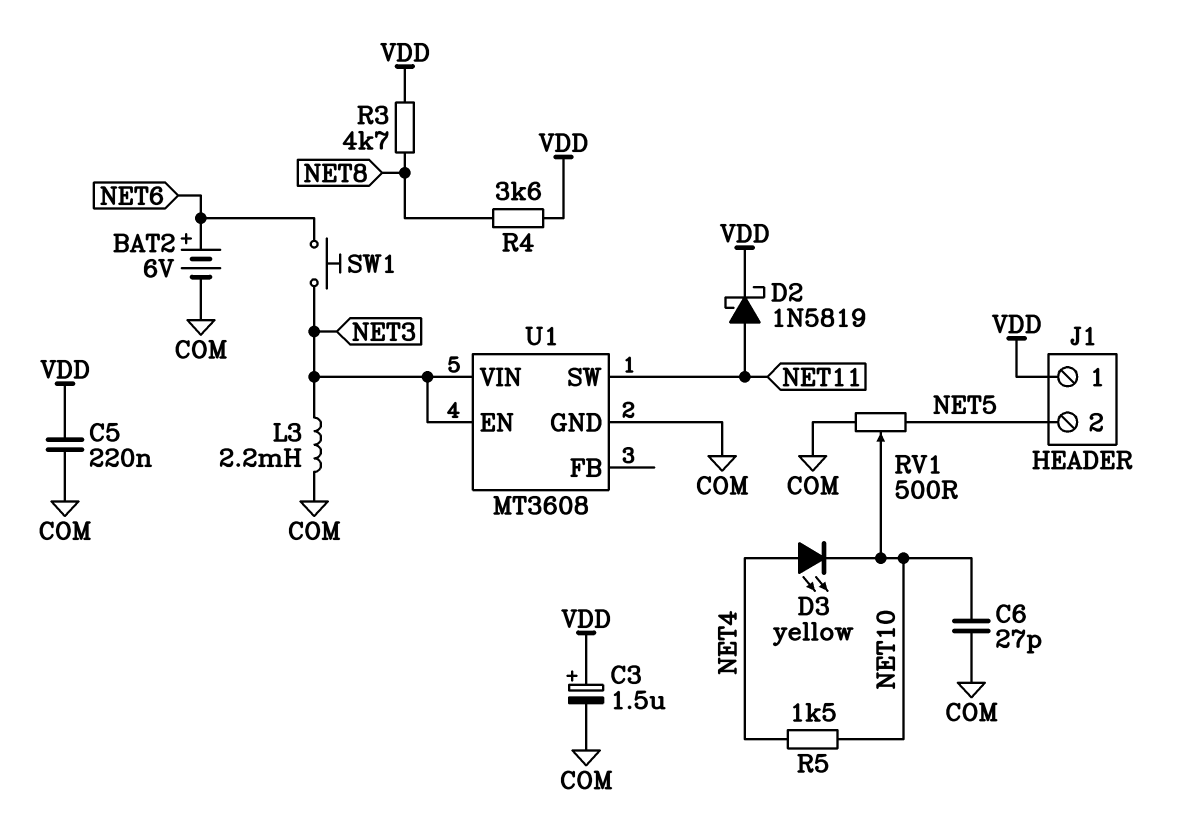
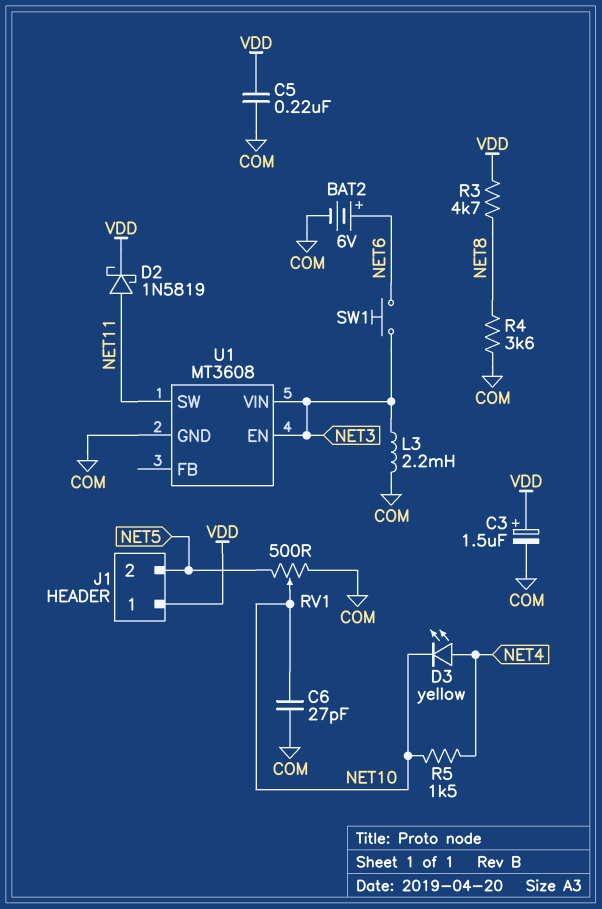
R4: 3.6k (NET8, VDD) -> 3.6k (COM, NET8)

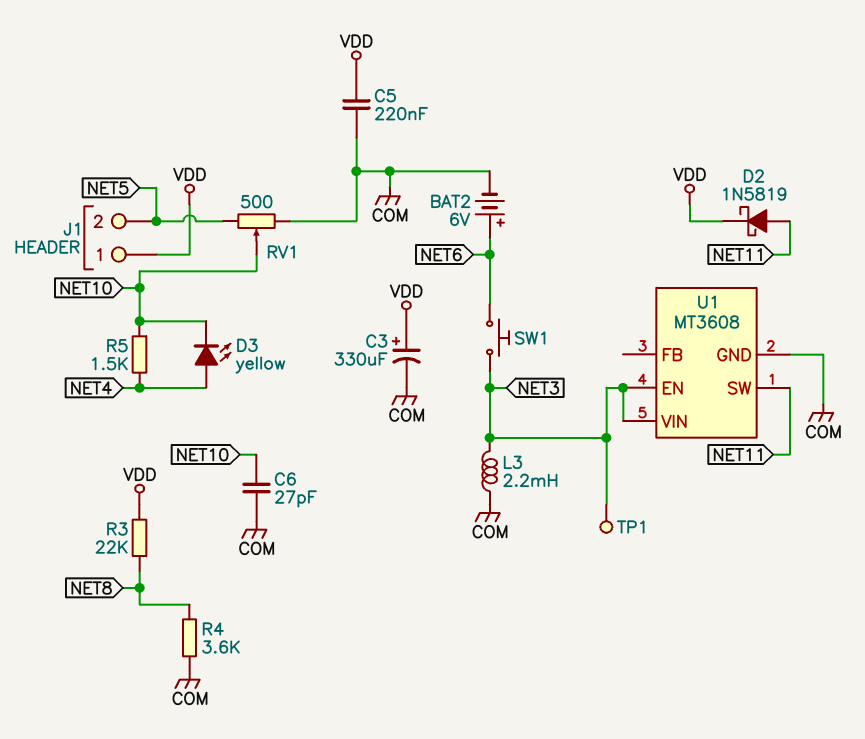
C3: 1.5uF (plus VDD, minus COM) -> 330uF (plus VDD, minus COM)
R3: 4.7k (NET8, VDD) -> 22k (NET8, VDD)
TP1: none -> test point (NET3)

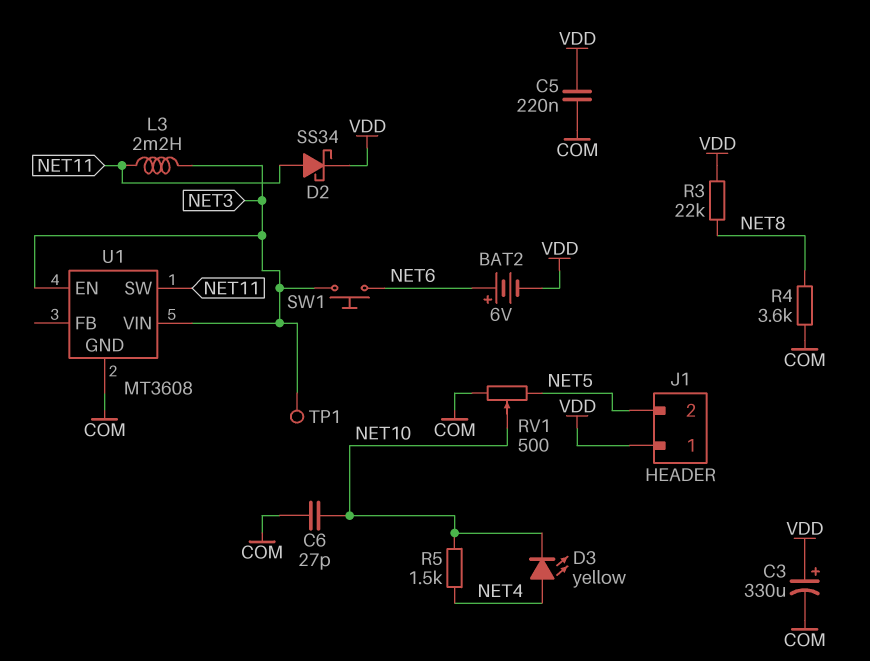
BAT2: 6V (plus NET6, minus COM) -> 6V (plus NET6, minus VDD)
D2: schottky 1N5819 (A NET11, K VDD) -> schottky SS34 (A NET11, K VDD)
L3: 2.2mH (COM, NET3) -> 2.2mH (NET3, NET11)

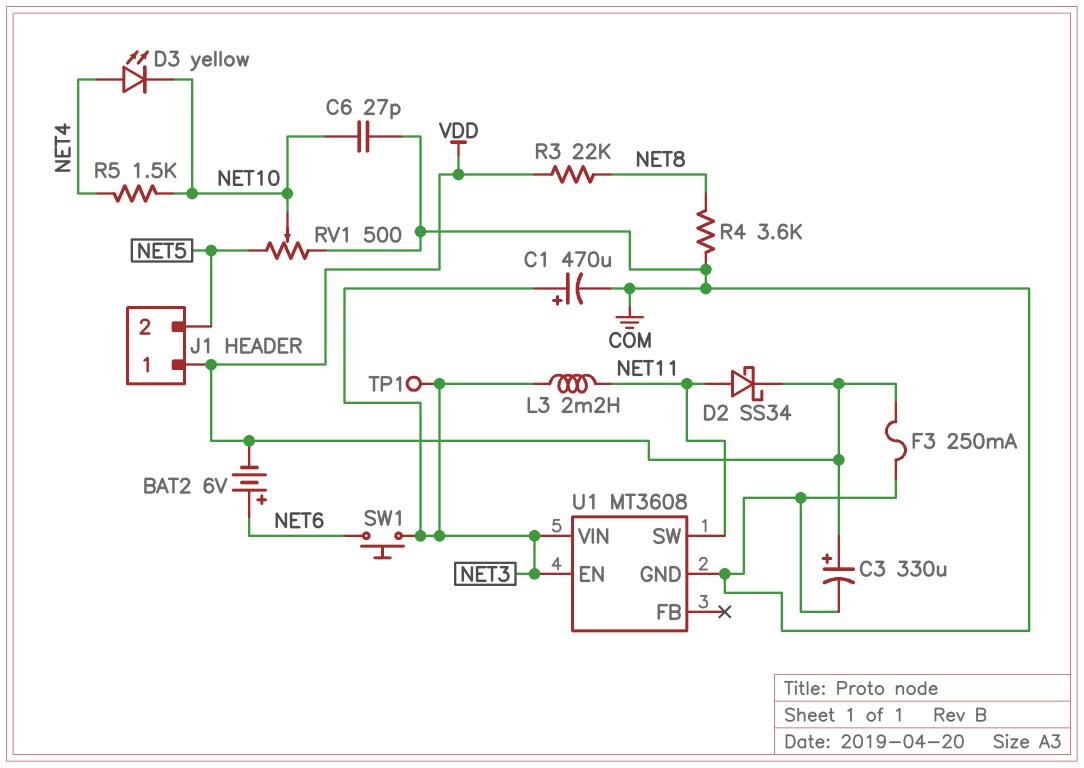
C1: none -> 470uF (plus NET3, minus COM)
C5: 220nF (COM, VDD) -> none
F3: none -> 250mA (COM, VDD)

